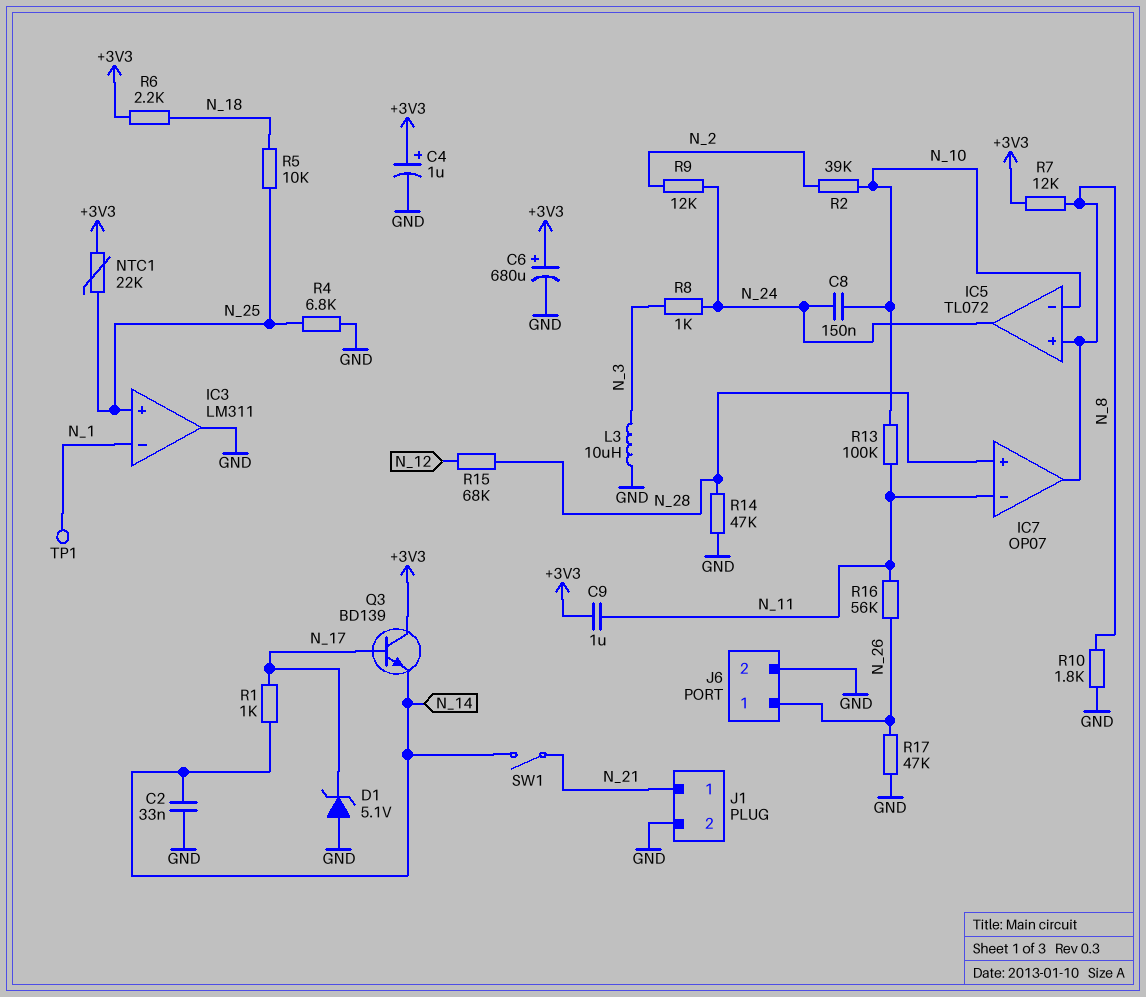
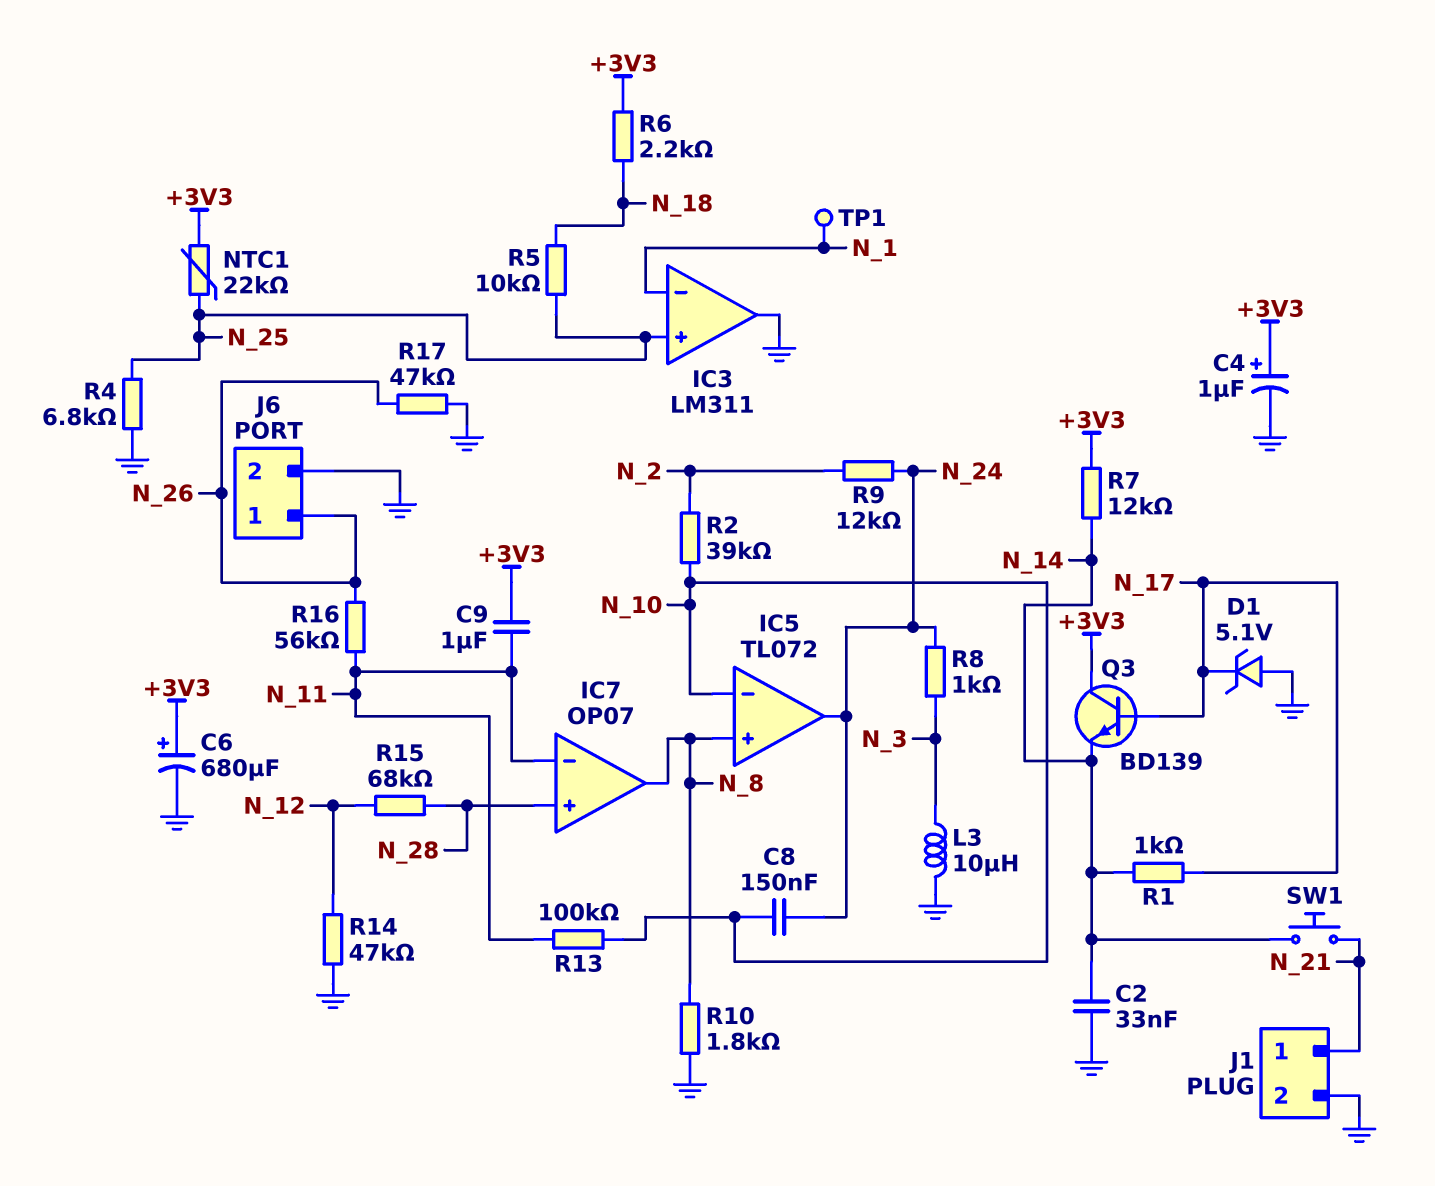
R7: 12k (+3V3, N_8) -> 12k (+3V3, N_14)
R14: 47k (GND, N_28) -> 47k (GND, N_12)
SW1: switch (N_14, N_21) -> button (N_14, N_21)

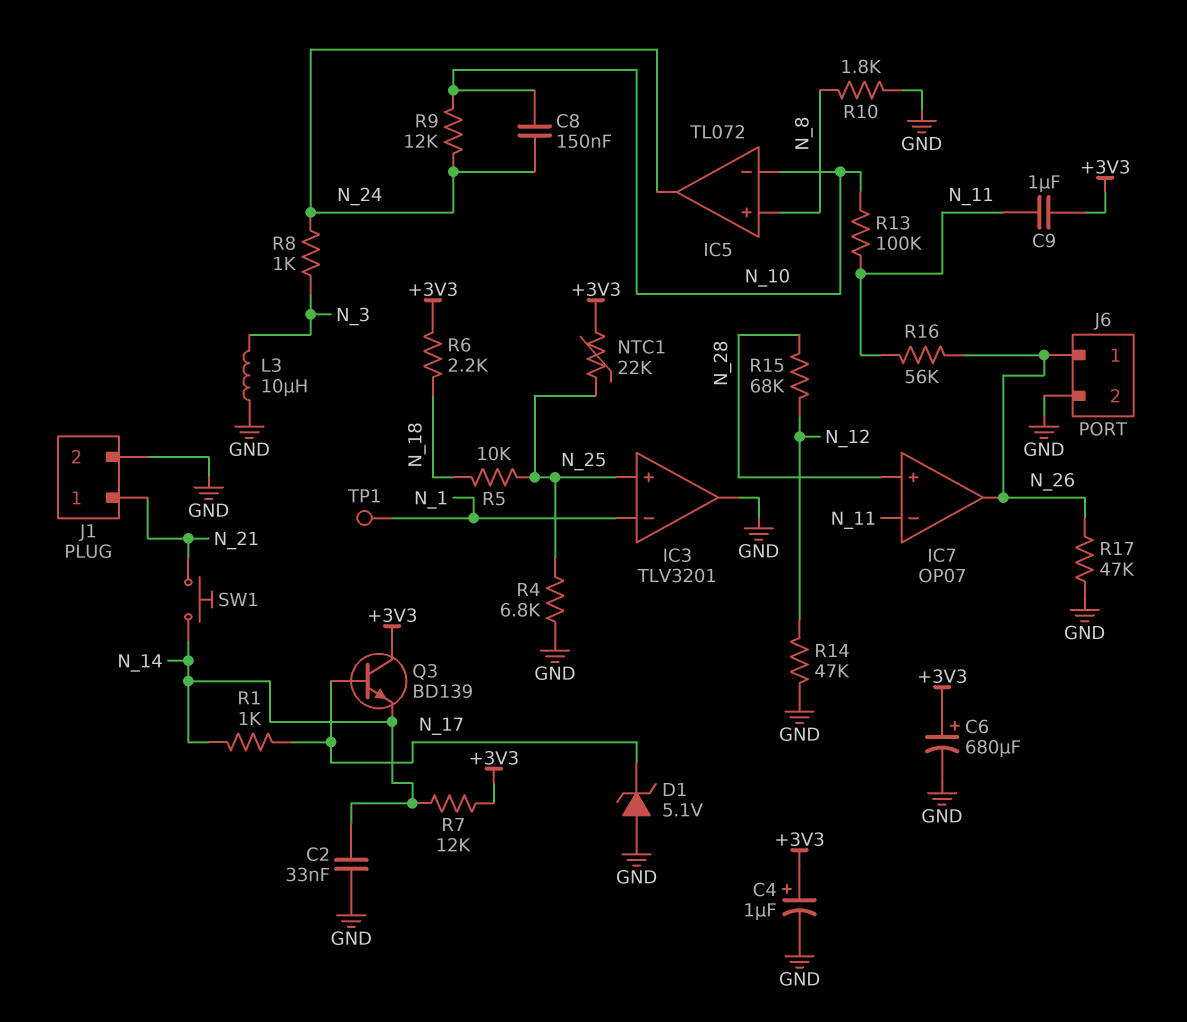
IC3: LM311 -> TLV3201
IC7 pin out: N_8 -> N_26
R2: 39k (N_2, N_10) -> none
R9: 12k (N_2, N_24) -> 12k (N_10, N_24)

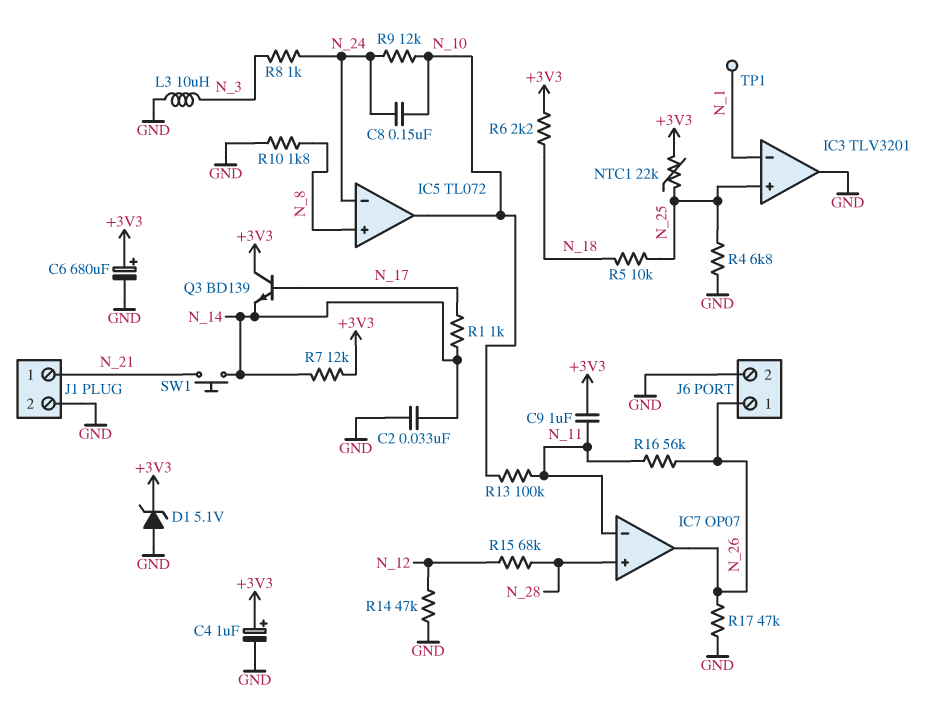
D1: zener 5.1V (A GND, K N_17) -> zener 5.1V (A GND, K +3V3)
IC5 pin in-: N_10 -> N_24
IC5 pin out: N_24 -> N_10

